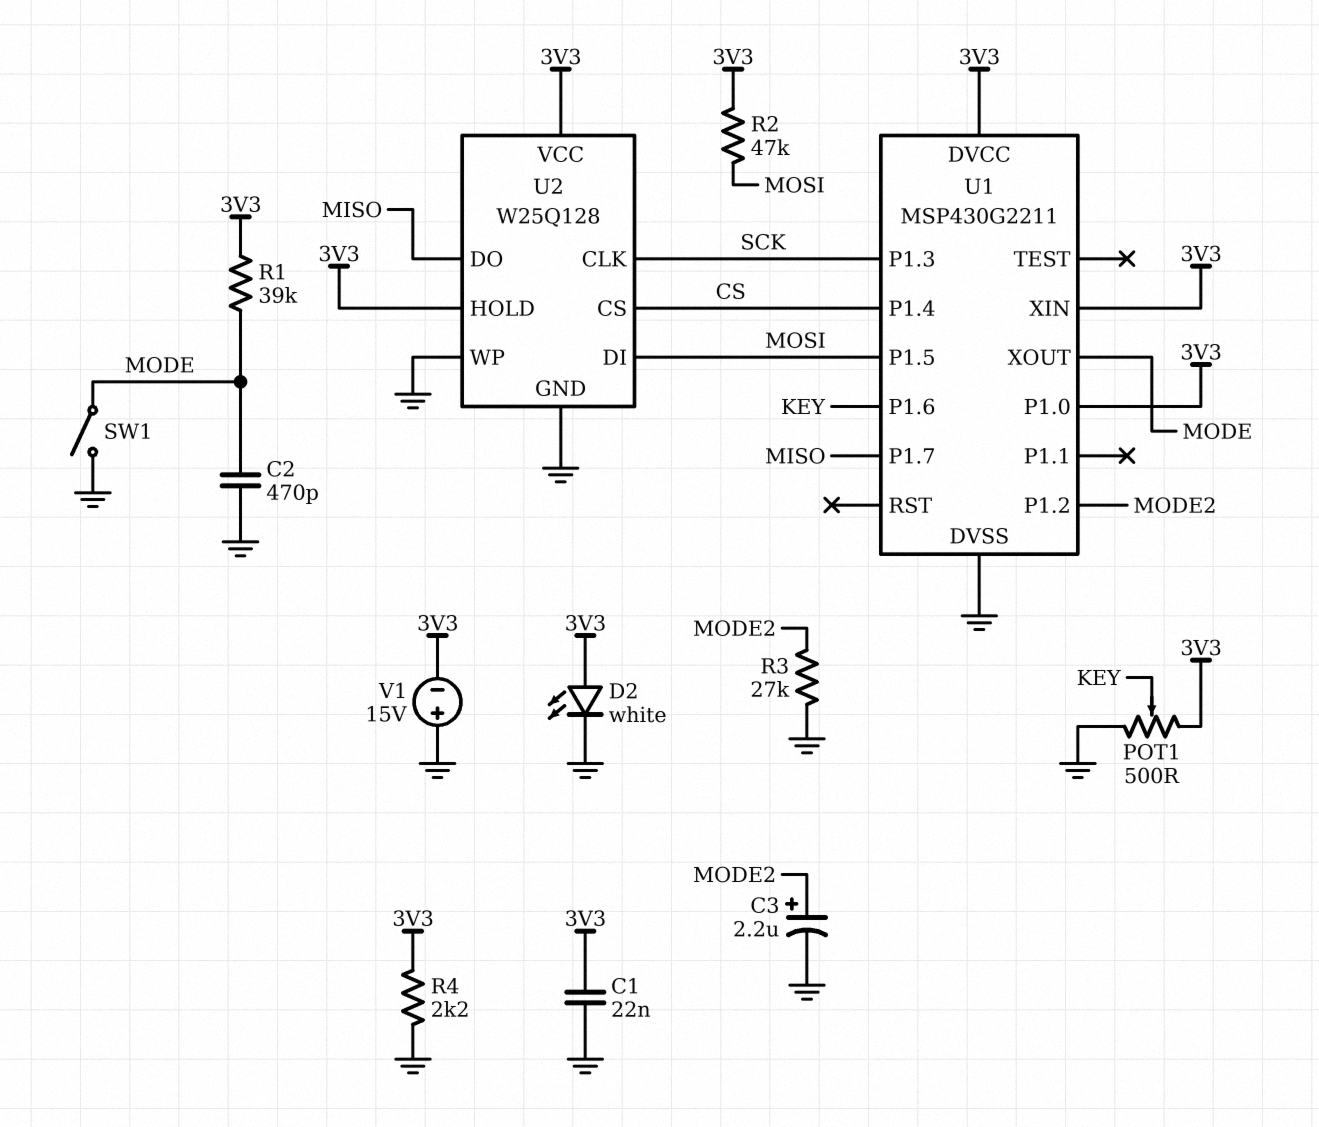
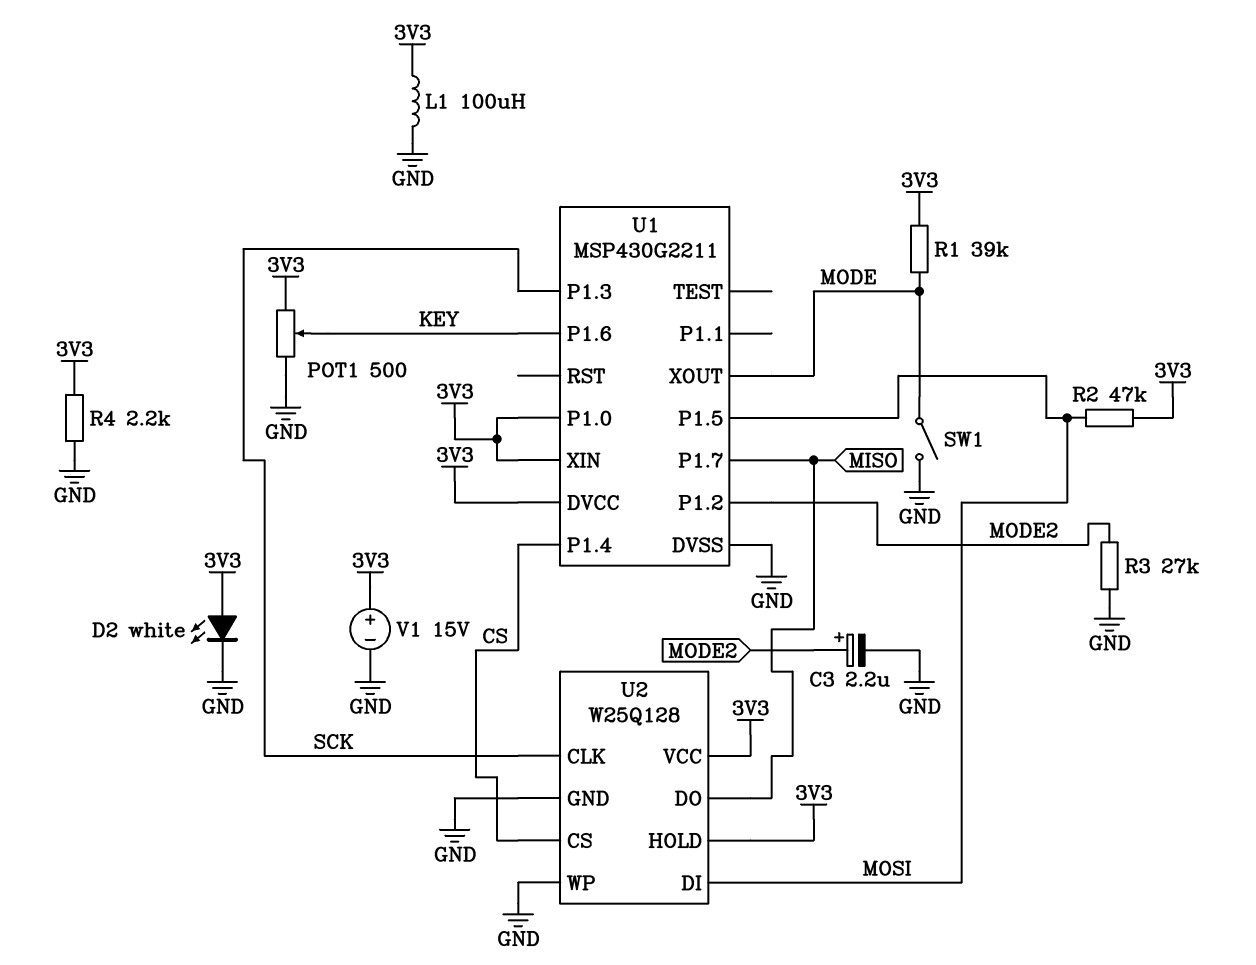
C1: 22nF (3V3, GND) -> none
C2: 470pF (GND, MODE) -> none
L1: none -> 100uH (3V3, GND)
V1: 15V (plus GND, minus 3V3) -> 15V (plus 3V3, minus GND)

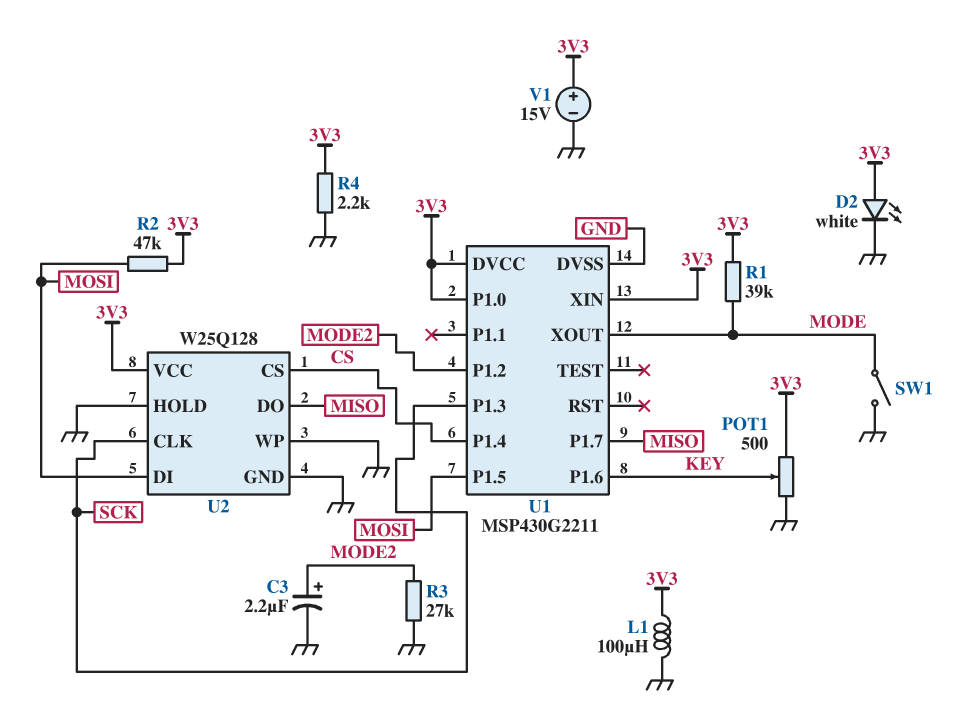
U2 pin HOLD: 3V3 -> GND

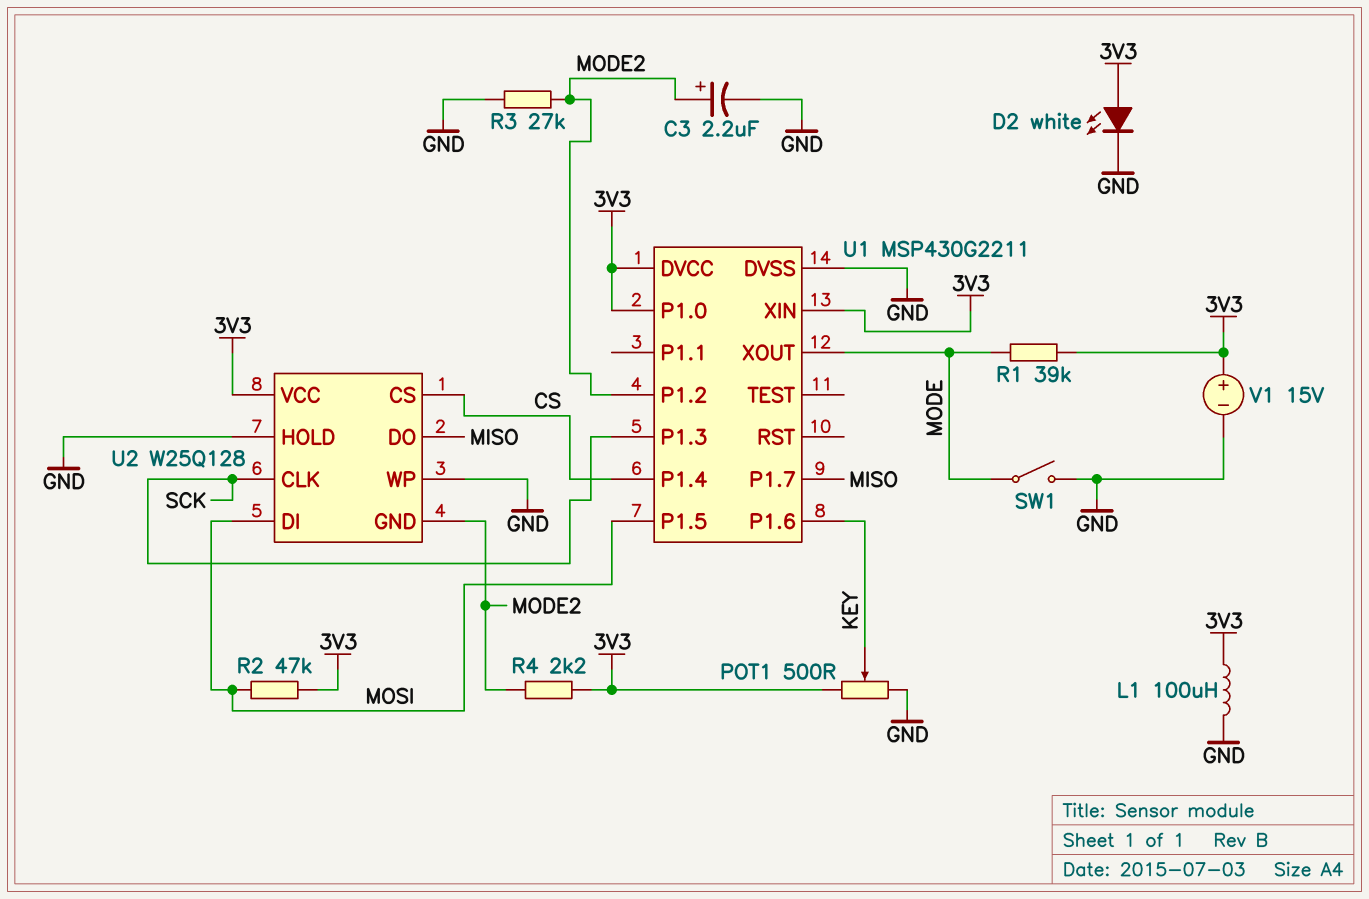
R4: 2.2k (3V3, GND) -> 2.2k (3V3, MODE2)
U2 pin GND: GND -> MODE2

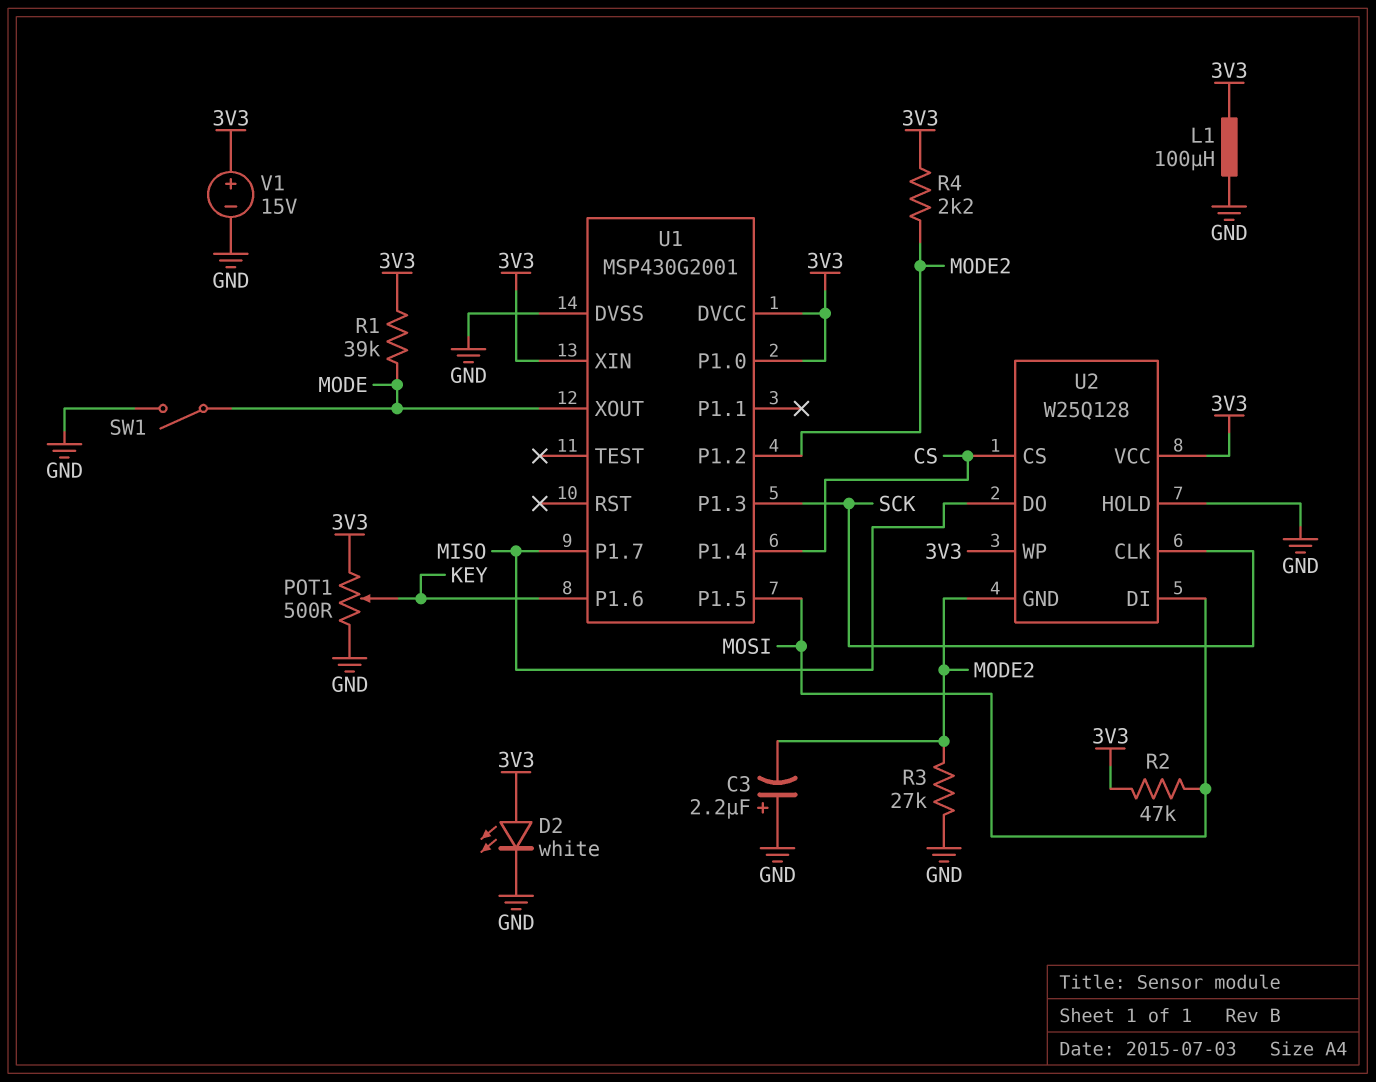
C3: 2.2uF (plus MODE2, minus GND) -> 2.2uF (plus GND, minus MODE2)
U1: MSP430G2211 -> MSP430G2001
U2 pin WP: GND -> 3V3

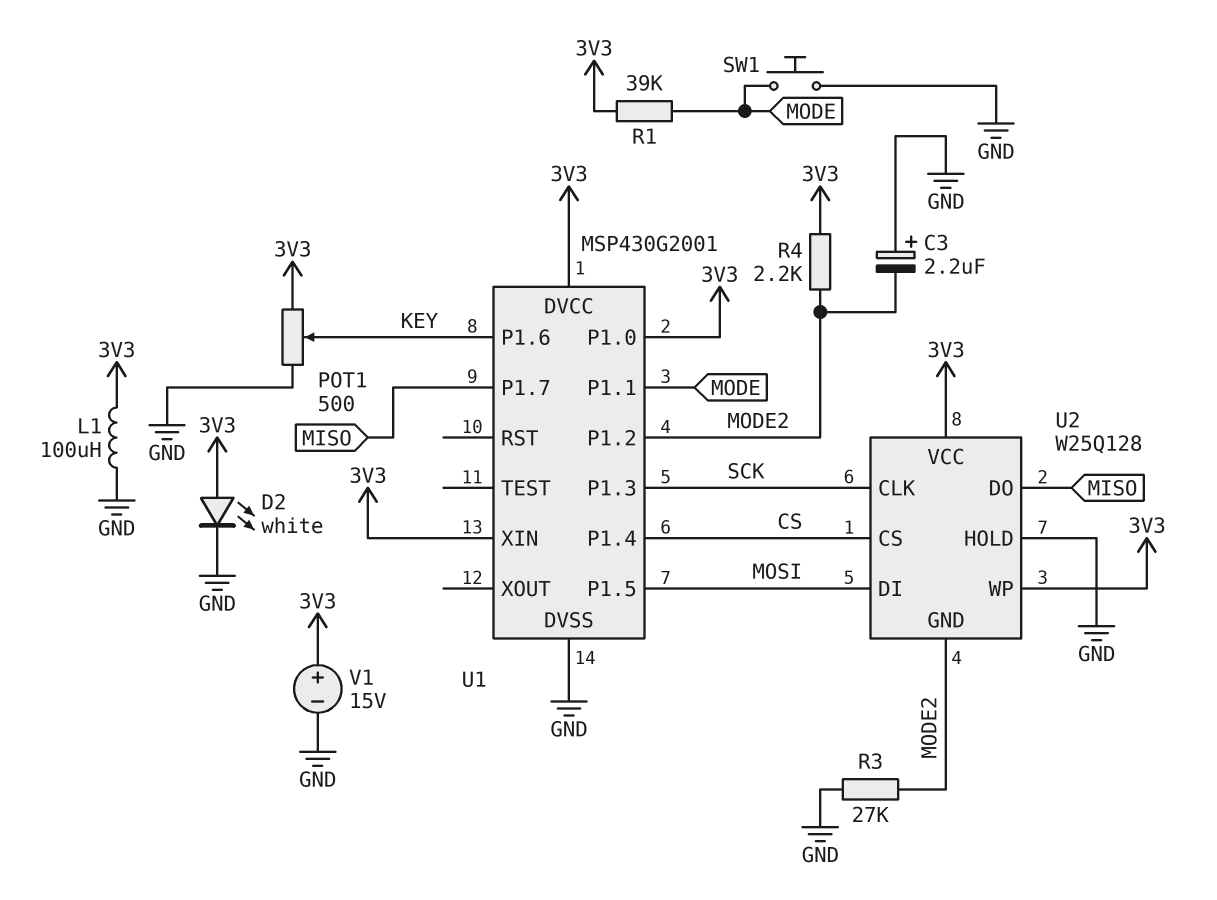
R2: 47k (3V3, MOSI) -> none
SW1: switch (GND, MODE) -> button (GND, MODE)
U1 pin P1.1: none -> MODE
U1 pin XOUT: MODE -> none

